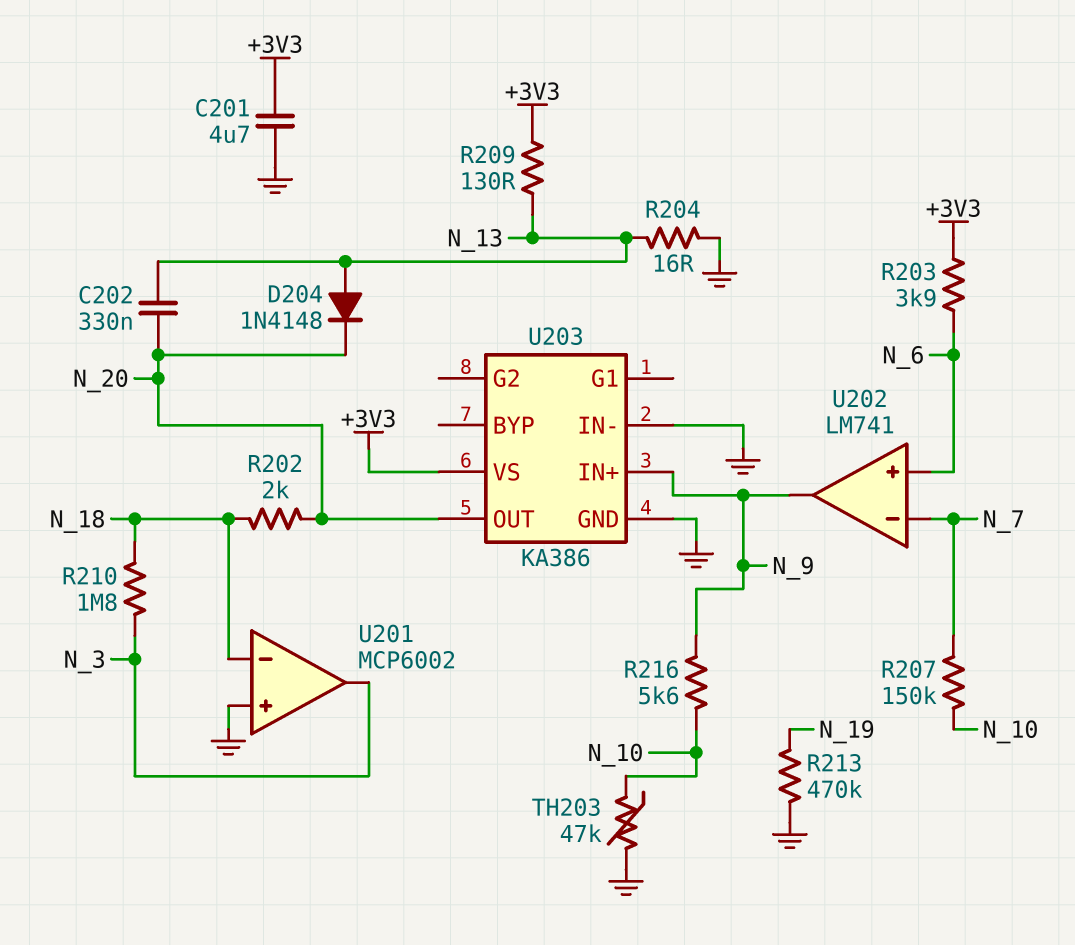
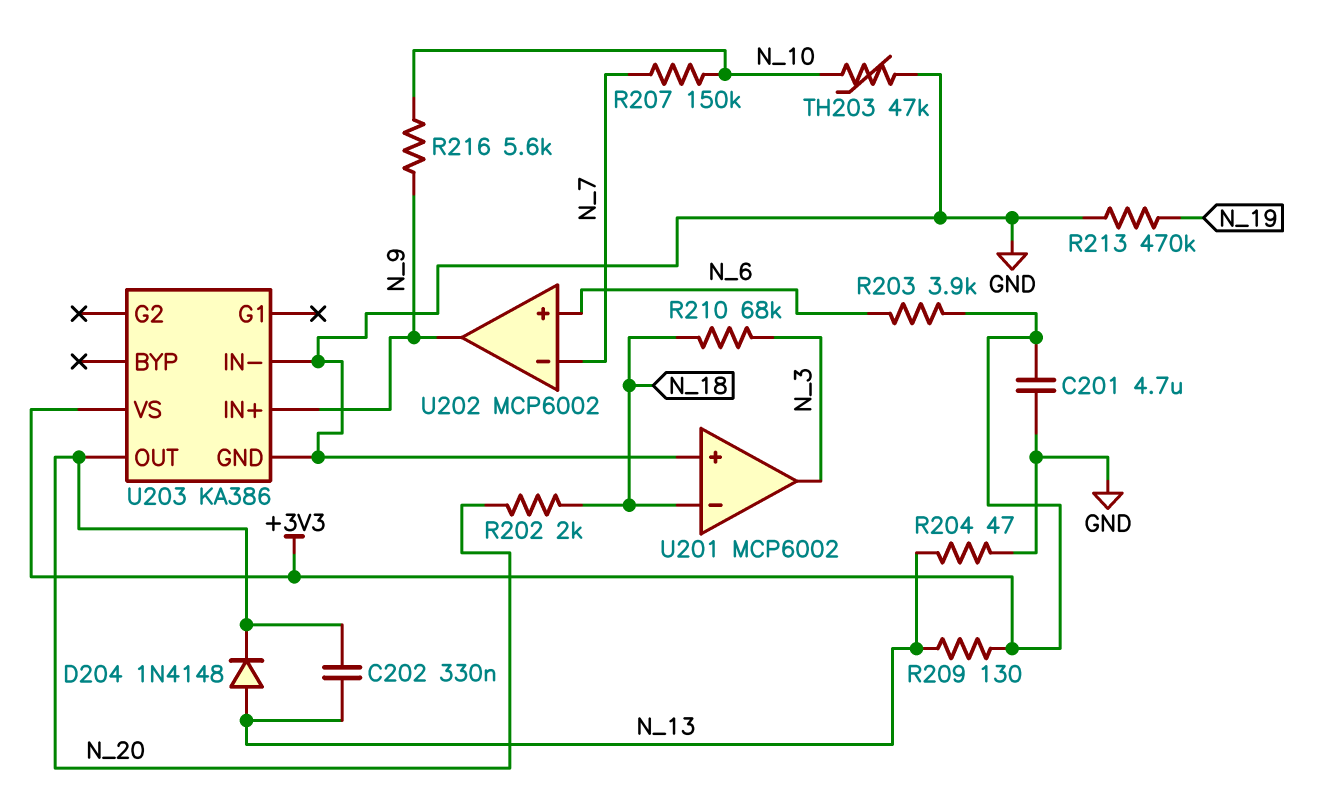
R204: 16 (GND, N_13) -> 47 (GND, N_13)
R210: 1.8M (N_3, N_18) -> 68k (N_3, N_18)
U202: LM741 -> MCP6002

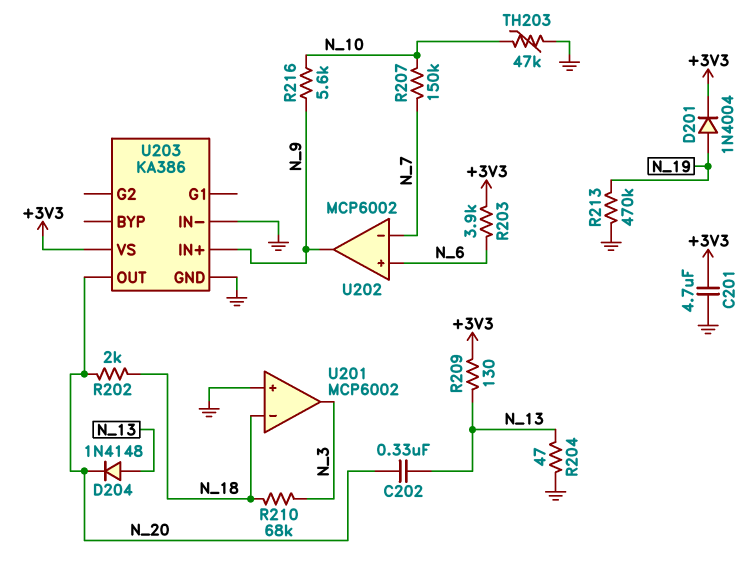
D201: none -> diode 1N4004 (A N_19, K +3V3)

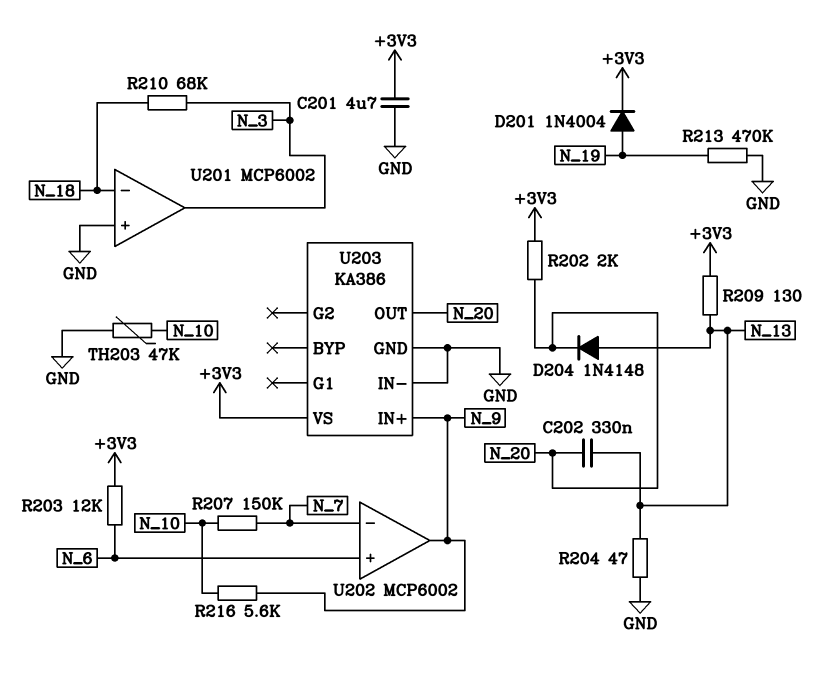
R202: 2k (N_18, N_20) -> 2k (+3V3, N_20)
R203: 3.9k (+3V3, N_6) -> 12k (+3V3, N_6)

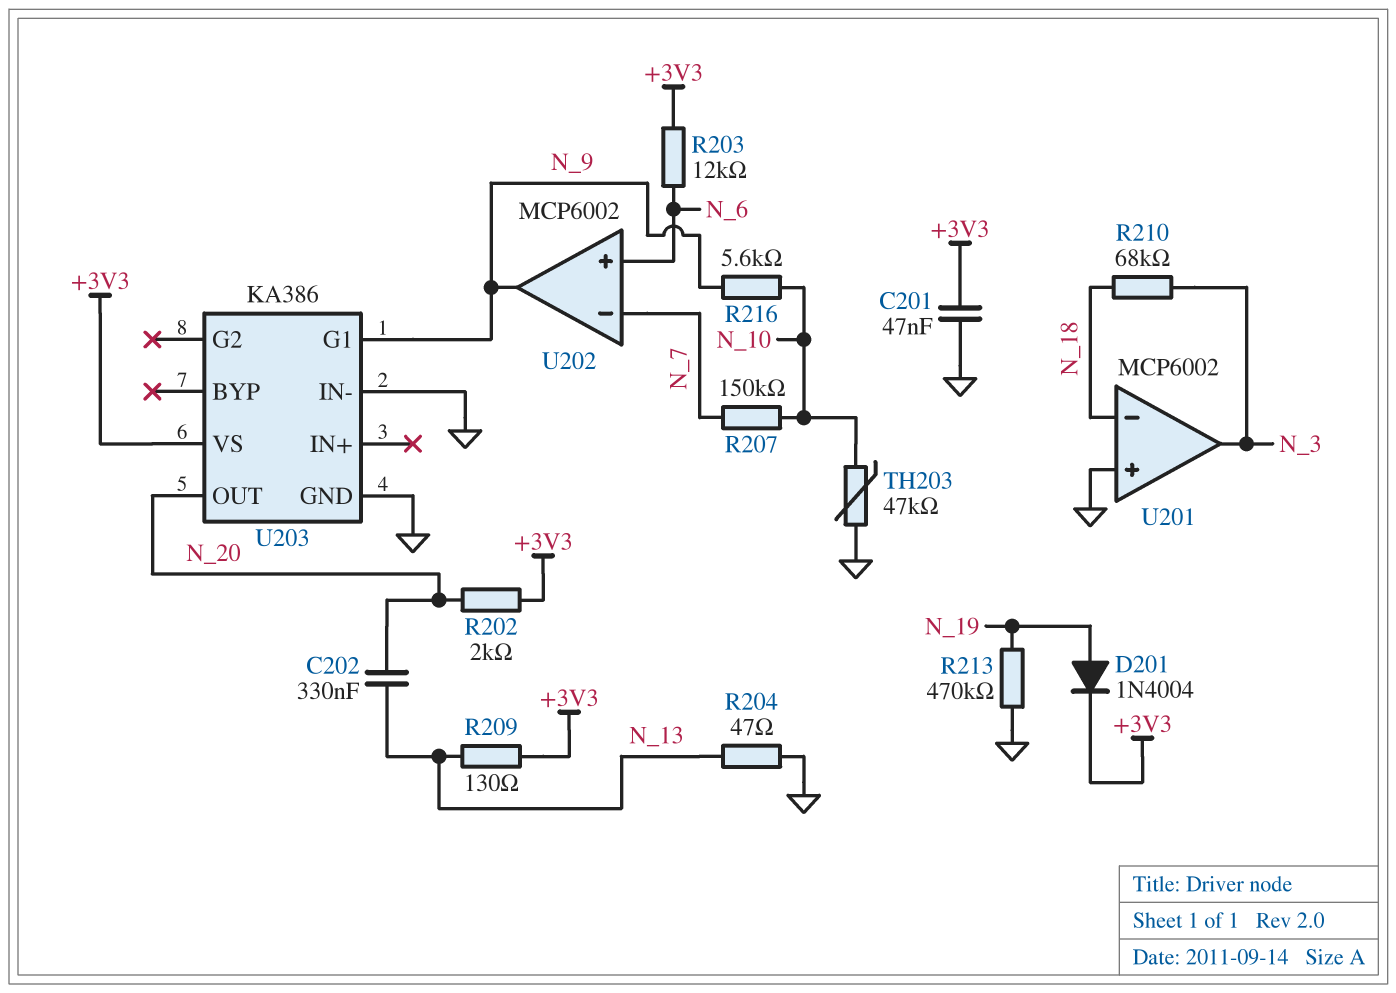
C201: 4.7uF (+3V3, GND) -> 47nF (+3V3, GND)
D204: diode 1N4148 (A N_13, K N_20) -> none
U203 pin G1: none -> N_9
U203 pin IN+: N_9 -> none

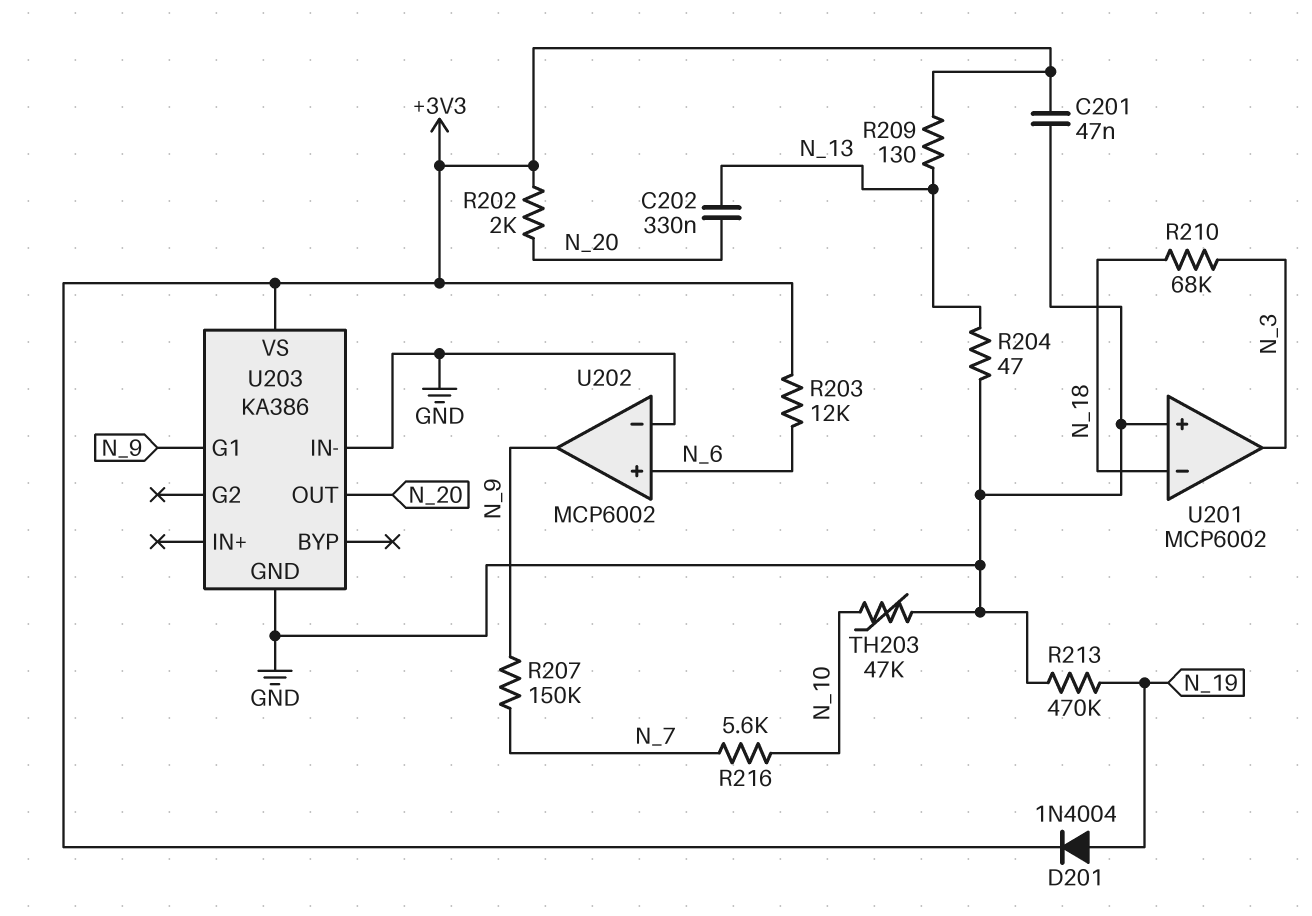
R207: 150k (N_7, N_10) -> 150k (N_7, N_9)
R216: 5.6k (N_9, N_10) -> 5.6k (N_7, N_10)
U202 pin in-: N_7 -> GND

